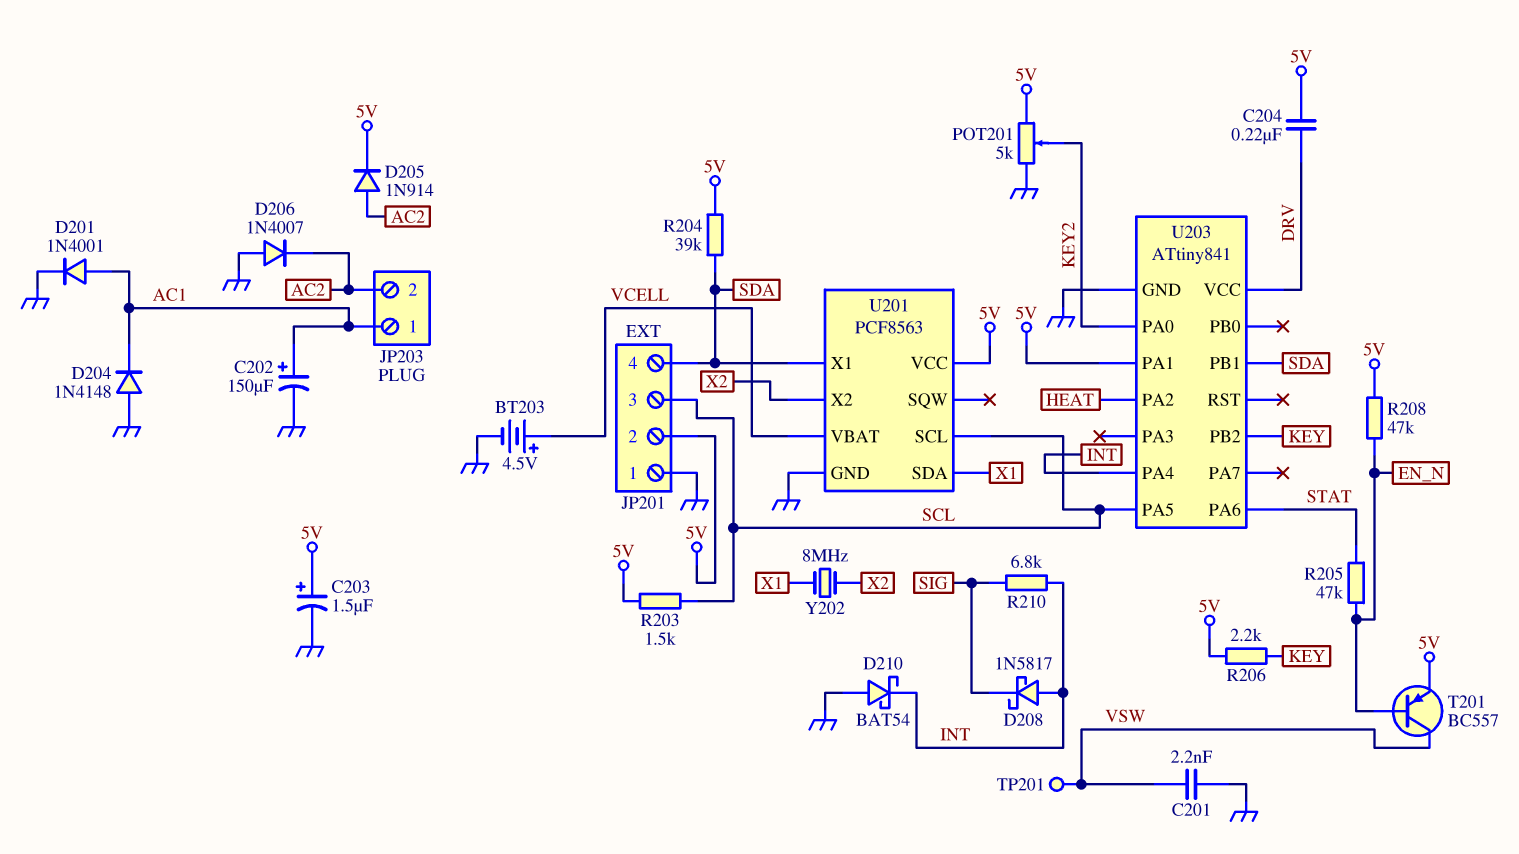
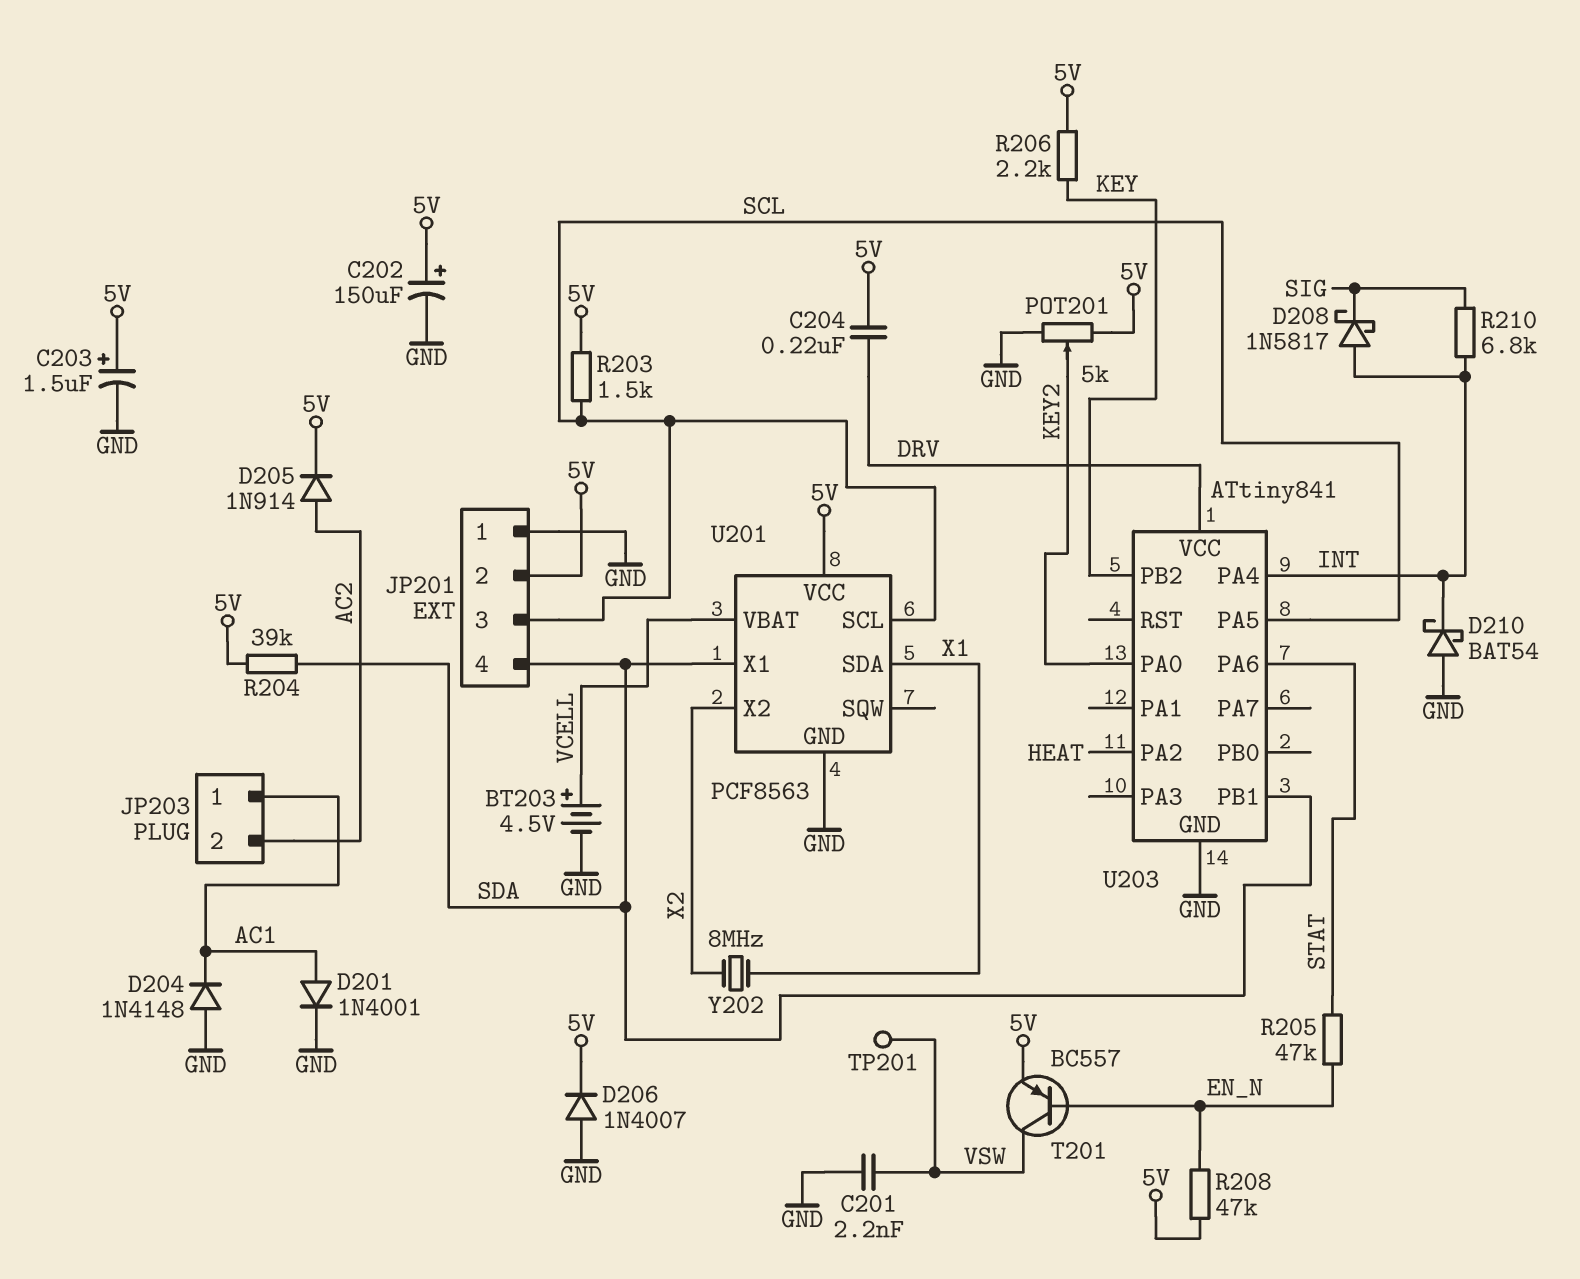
C202: 150uF (plus AC1, minus GND) -> 150uF (plus 5V, minus GND)
D206: diode 1N4007 (A GND, K AC2) -> diode 1N4007 (A GND, K 5V)
U203 pin PA1: 5V -> none

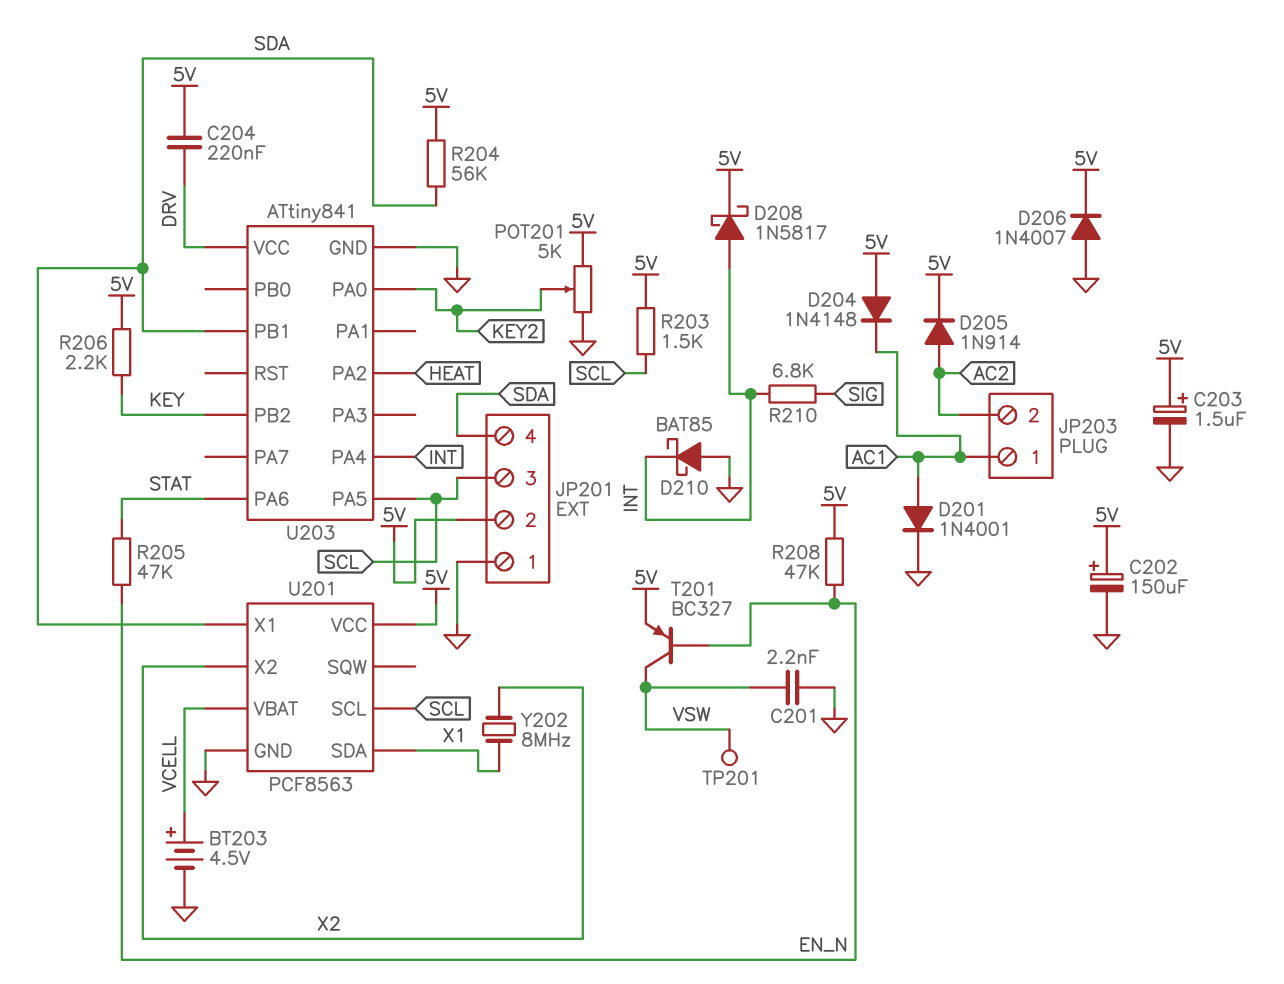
D204: diode 1N4148 (A GND, K AC1) -> diode 1N4148 (A 5V, K AC1)
D208: schottky 1N5817 (A INT, K SIG) -> schottky 1N5817 (A INT, K 5V)
D210: schottky BAT54 (A GND, K INT) -> schottky BAT85 (A GND, K INT)
R204: 39k (5V, SDA) -> 56k (5V, SDA)
T201: PNP BC557 (B EN_N, C VSW, E 5V) -> PNP BC327 (B EN_N, C VSW, E 5V)

